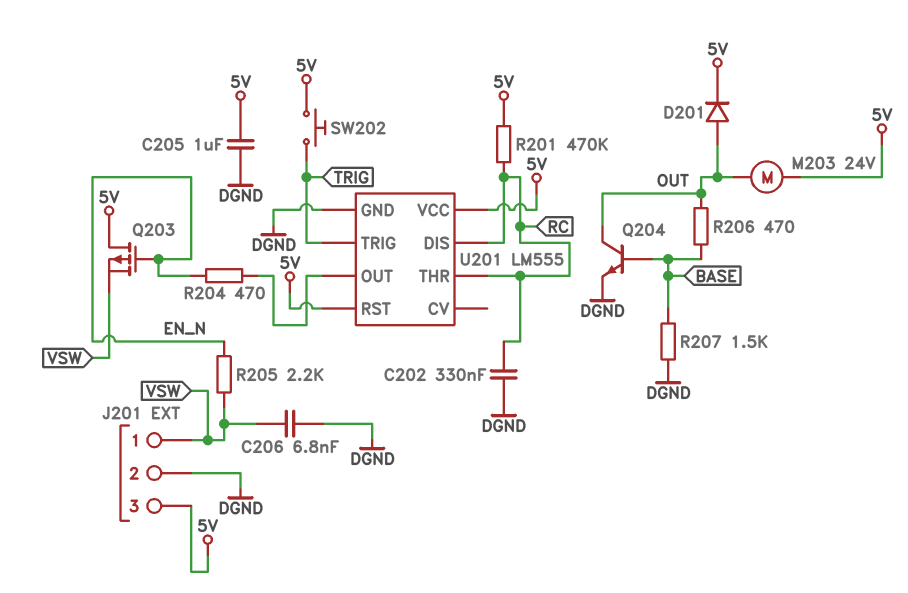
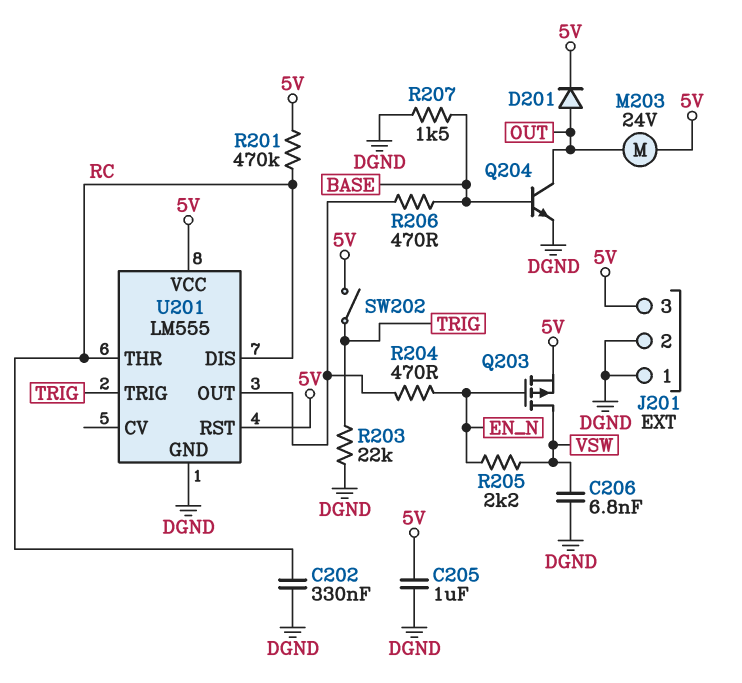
J201 pin 1: VSW -> DGND
Q203: PMOS (G EN_N, D 5V, S VSW) -> PMOS (G EN_N, D VSW, S 5V)
R203: none -> 22k (DGND, TRIG)
R206: 470 (BASE, OUT) -> 470 (BASE, U201/OUT)
SW202: button (5V, TRIG) -> switch (5V, TRIG)

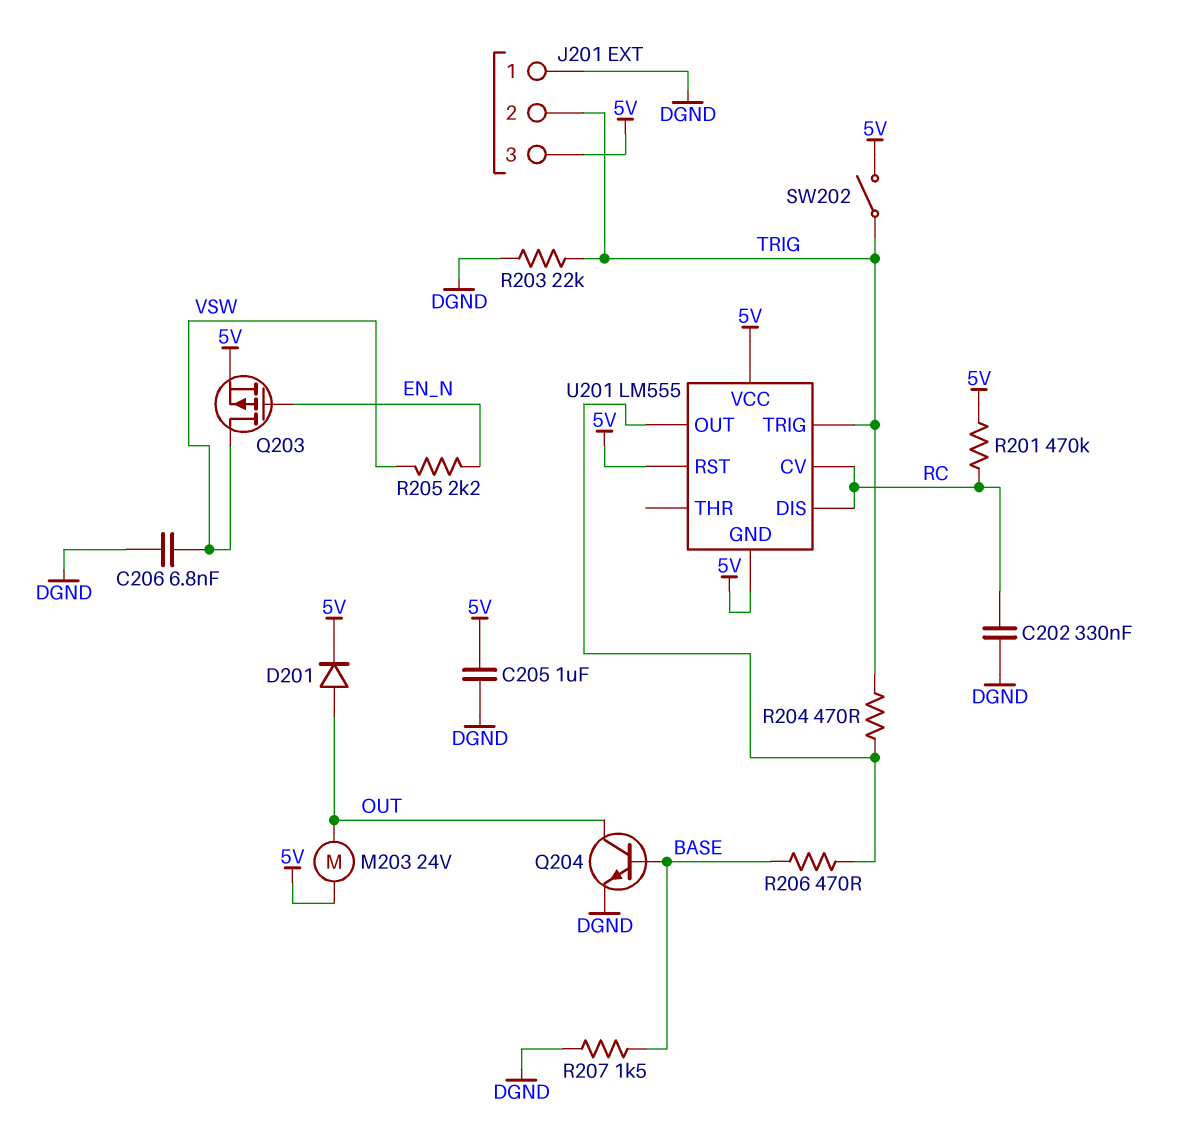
J201 pin 2: DGND -> TRIG
R204: 470 (EN_N, U201/OUT) -> 470 (TRIG, U201/OUT)
U201 pin CV: none -> RC
U201 pin GND: DGND -> 5V
U201 pin THR: RC -> none

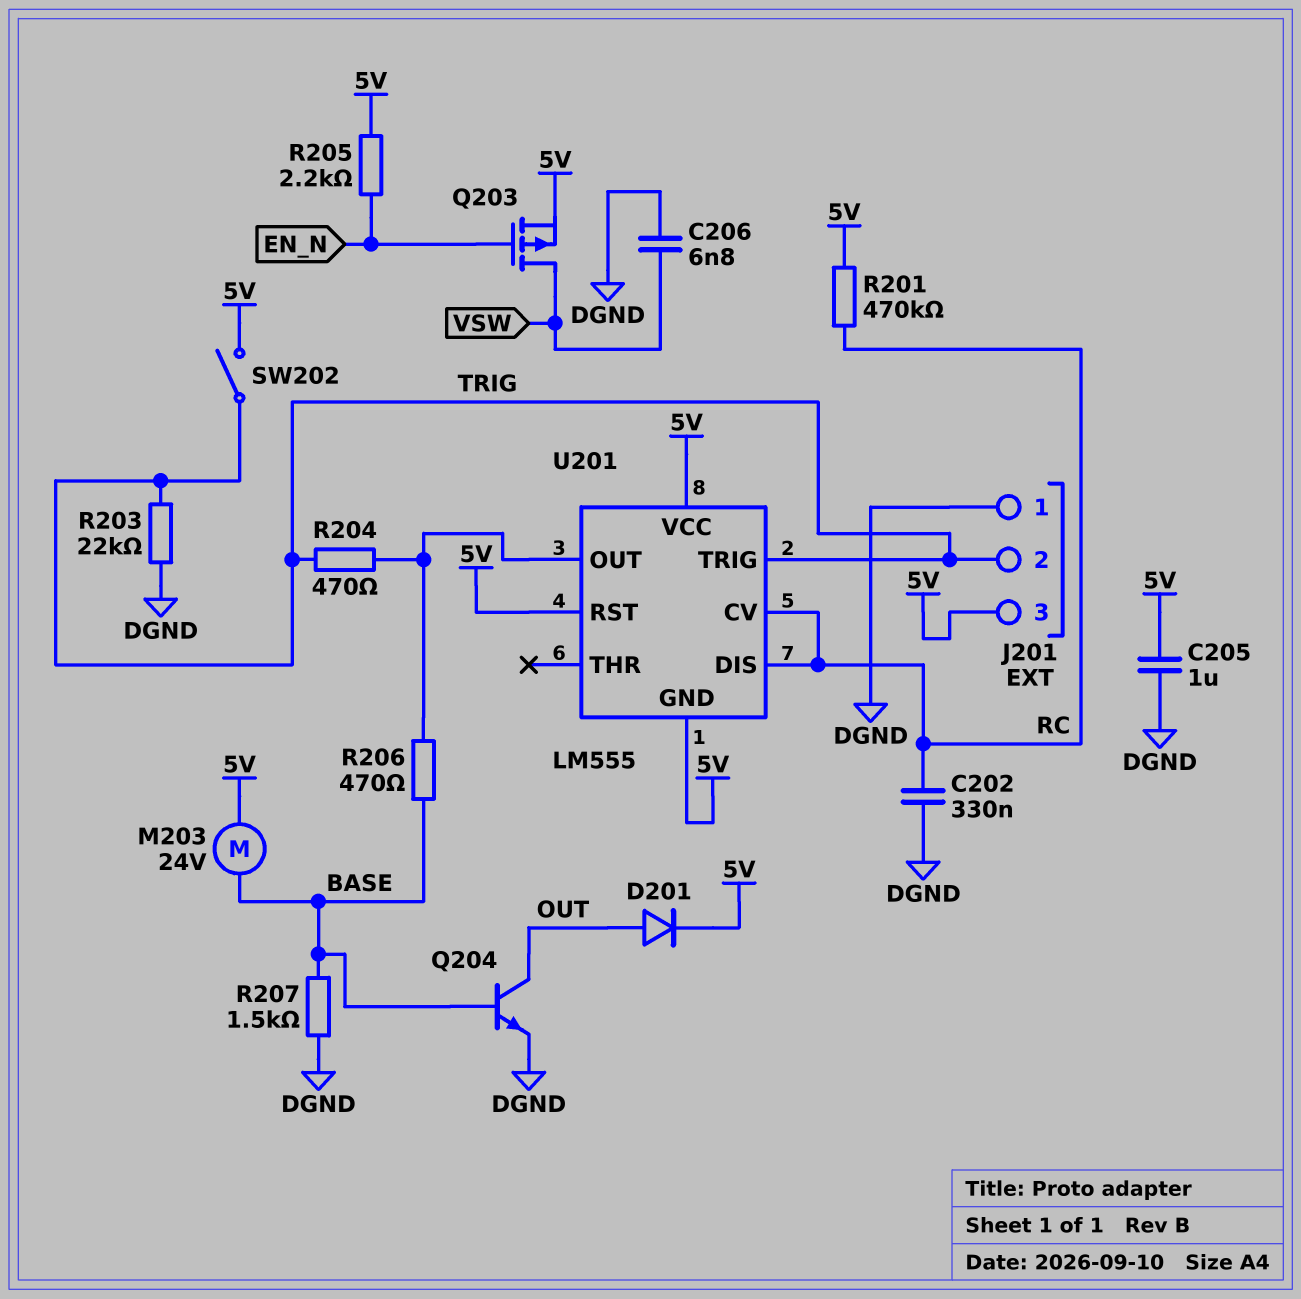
M203: motor 24V (5V, OUT) -> motor 24V (5V, BASE)
R205: 2.2k (EN_N, VSW) -> 2.2k (5V, EN_N)

